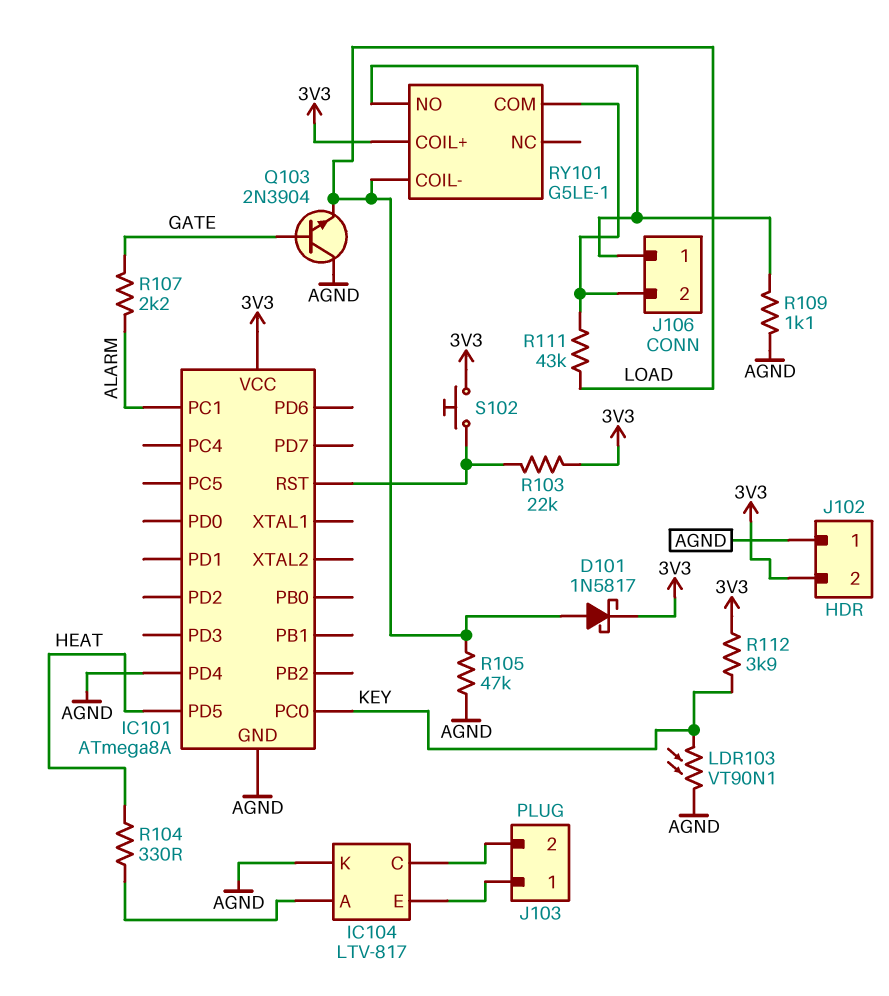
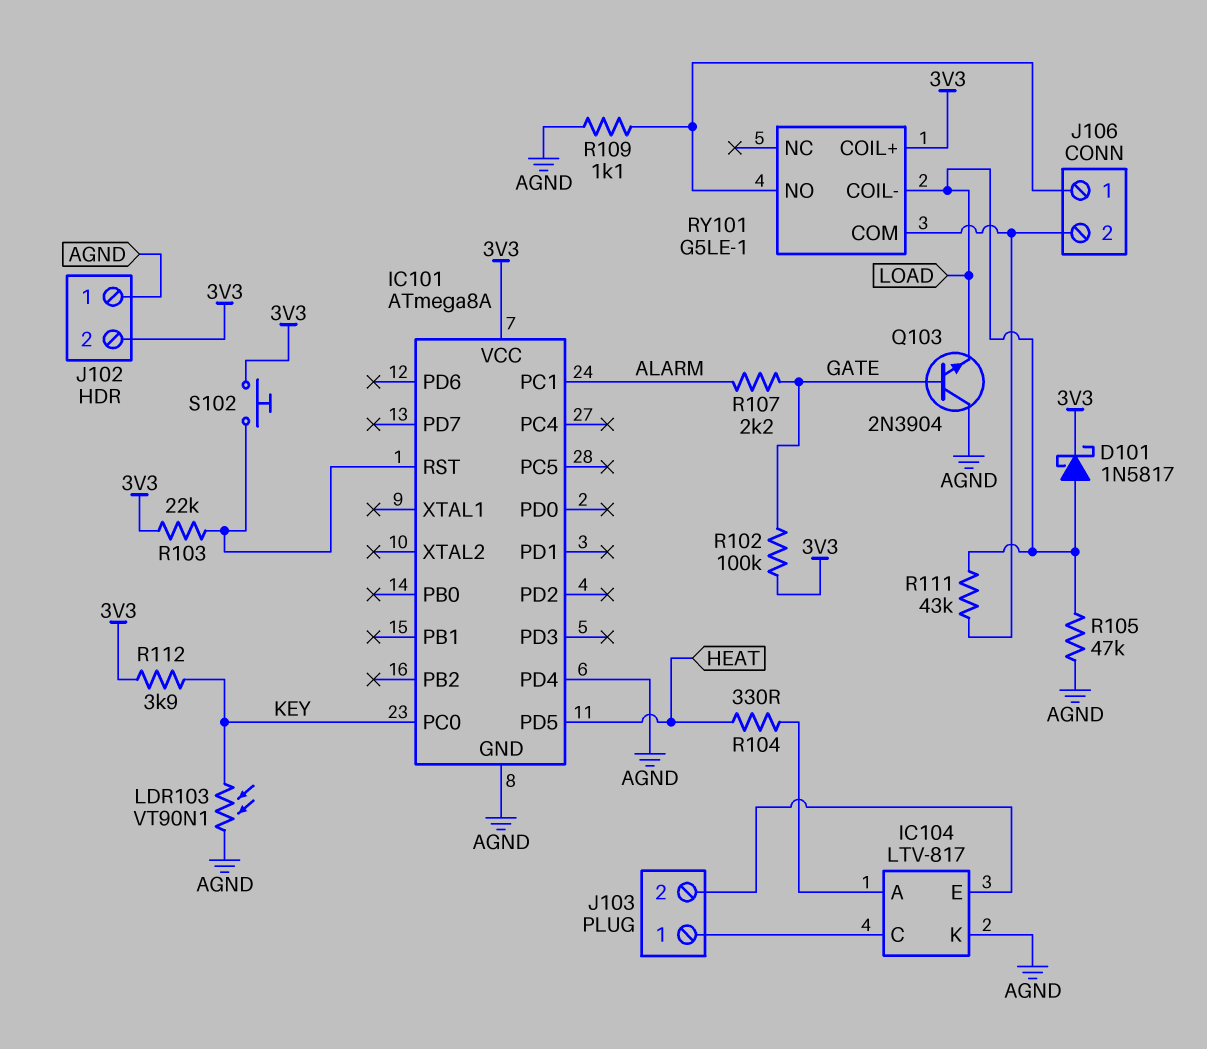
J103 pin 1: IC104/E -> IC104/C
J103 pin 2: IC104/C -> IC104/E
R102: none -> 100k (3V3, GATE)

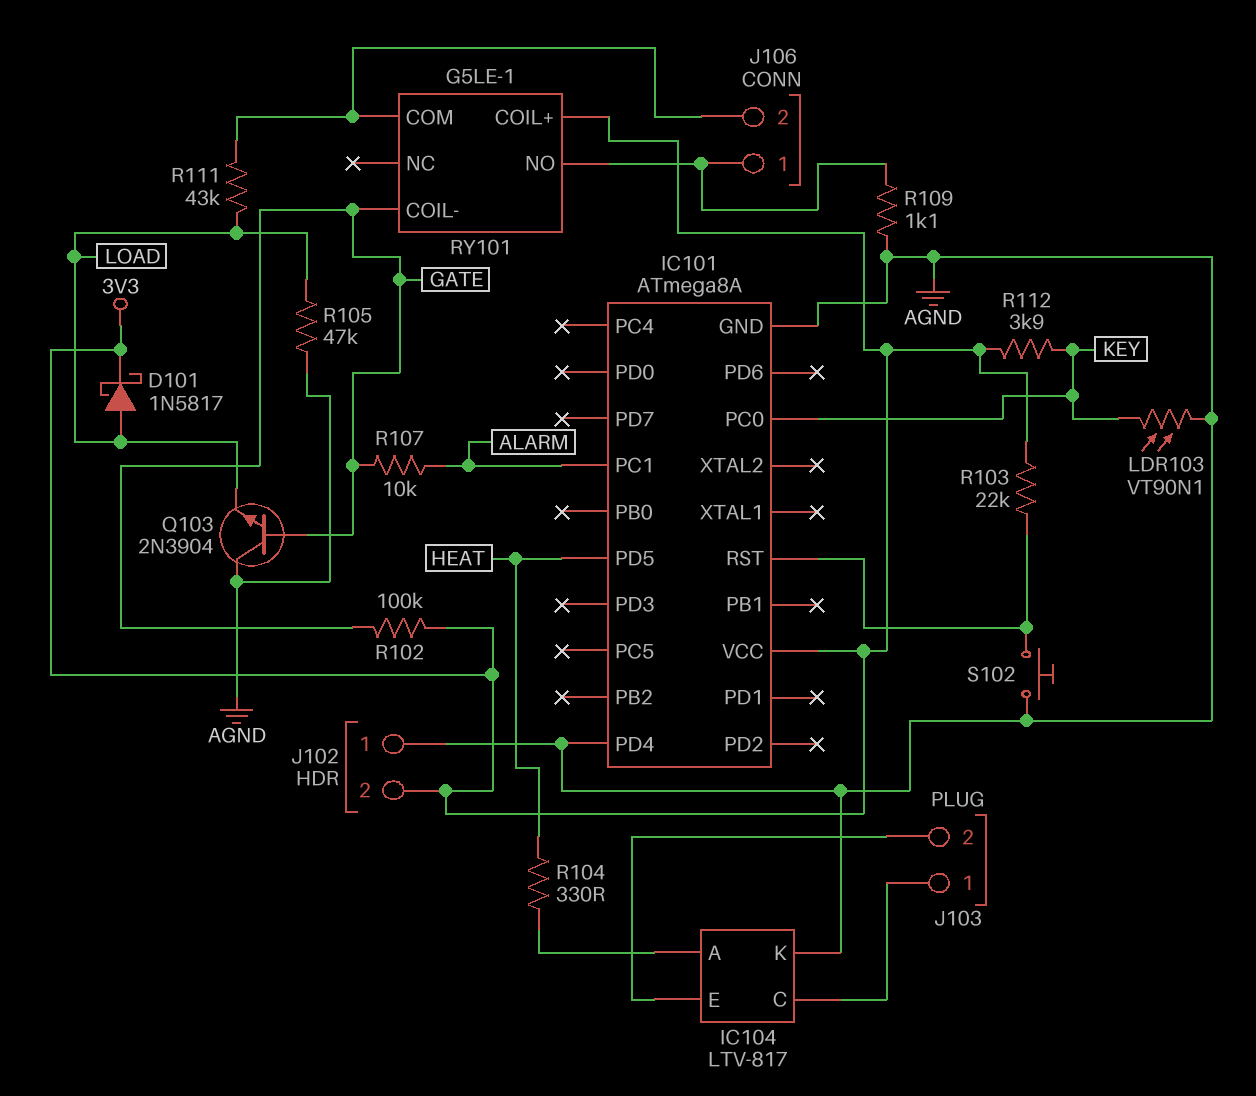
R107: 2.2k (ALARM, GATE) -> 10k (ALARM, GATE)
RY101 pin COIL-: LOAD -> GATE
S102: button (3V3, IC101/RST) -> button (AGND, IC101/RST)

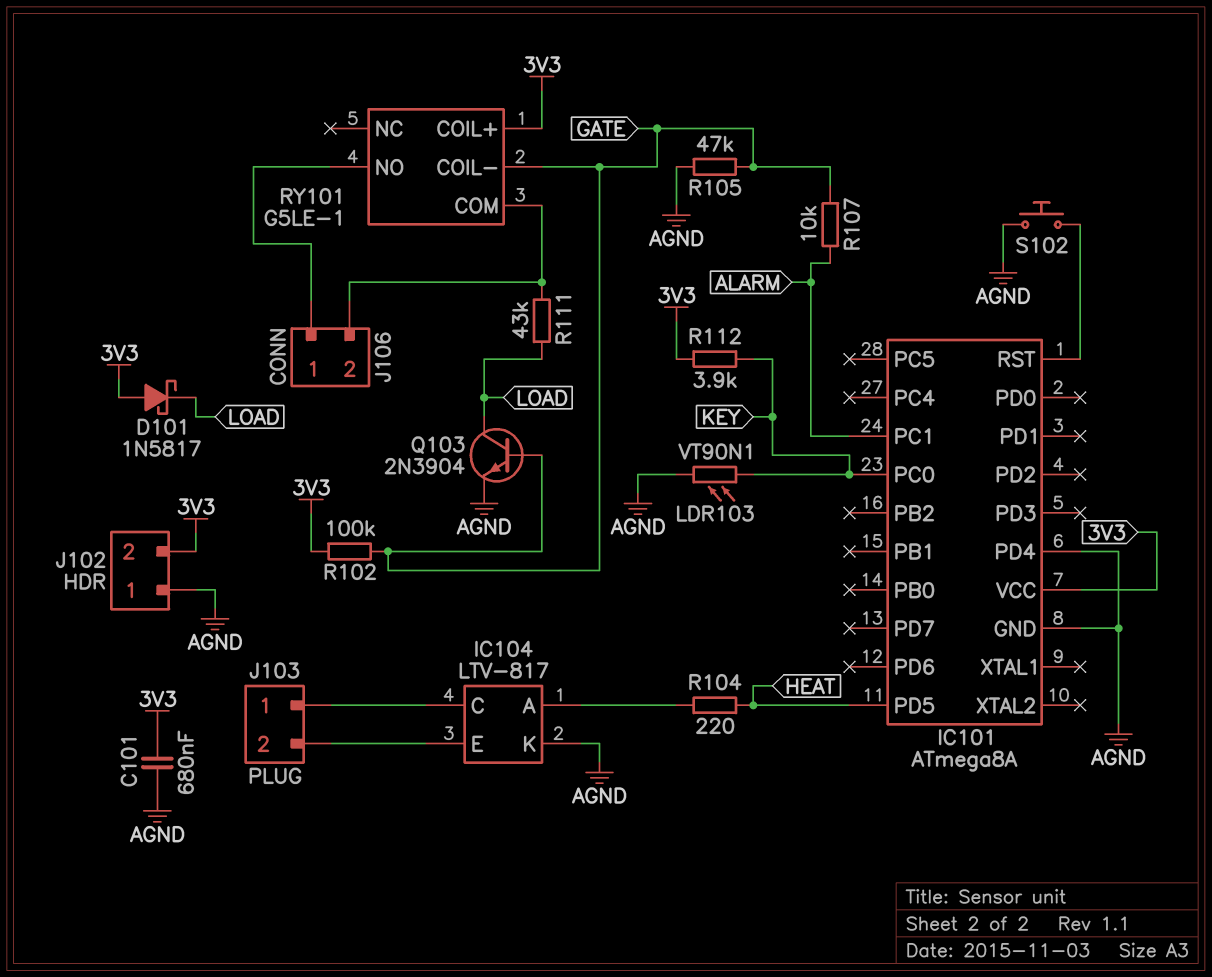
C101: none -> 680nF (3V3, AGND)
D101: schottky 1N5817 (A LOAD, K 3V3) -> schottky 1N5817 (A 3V3, K LOAD)
Q103: NPN 2N3904 (B GATE, C AGND, E LOAD) -> NPN 2N3904 (B GATE, C LOAD, E AGND)
R103: 22k (3V3, IC101/RST) -> none
R104: 330 (HEAT, IC104/A) -> 220 (HEAT, IC104/A)
R105: 47k (AGND, LOAD) -> 47k (AGND, GATE)
R109: 1.1k (AGND, J106/1) -> none

